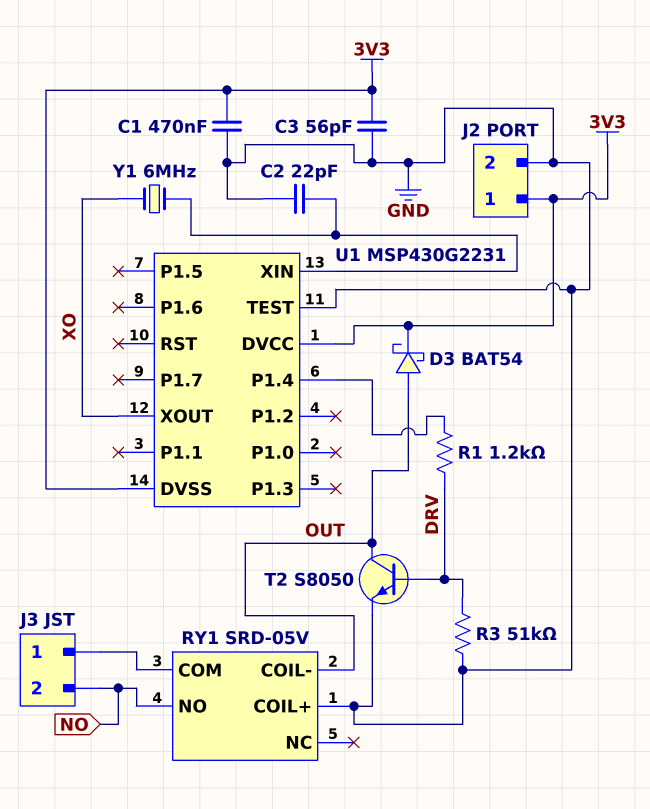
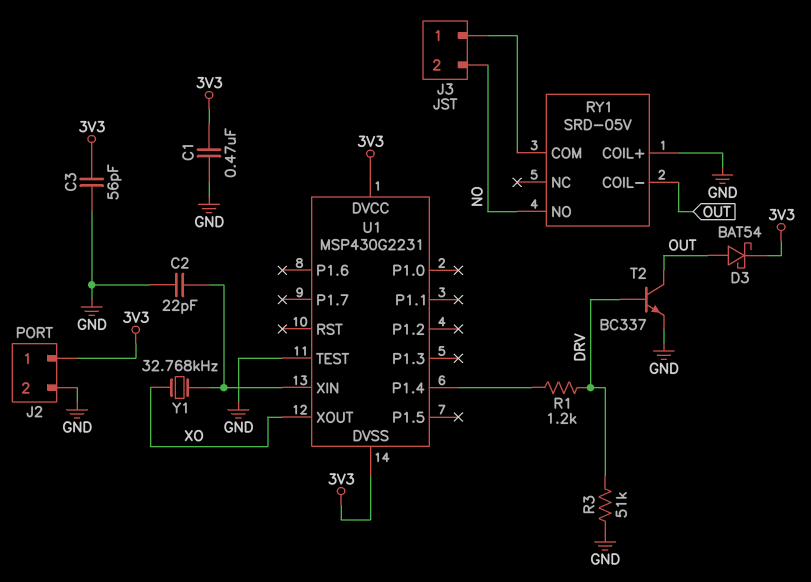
T2: NPN S8050 (B DRV, C OUT, E GND) -> NPN BC337 (B DRV, C OUT, E GND)
Y1: 6MHz (U1/XIN, XO) -> 32.768kHz (U1/XIN, XO)

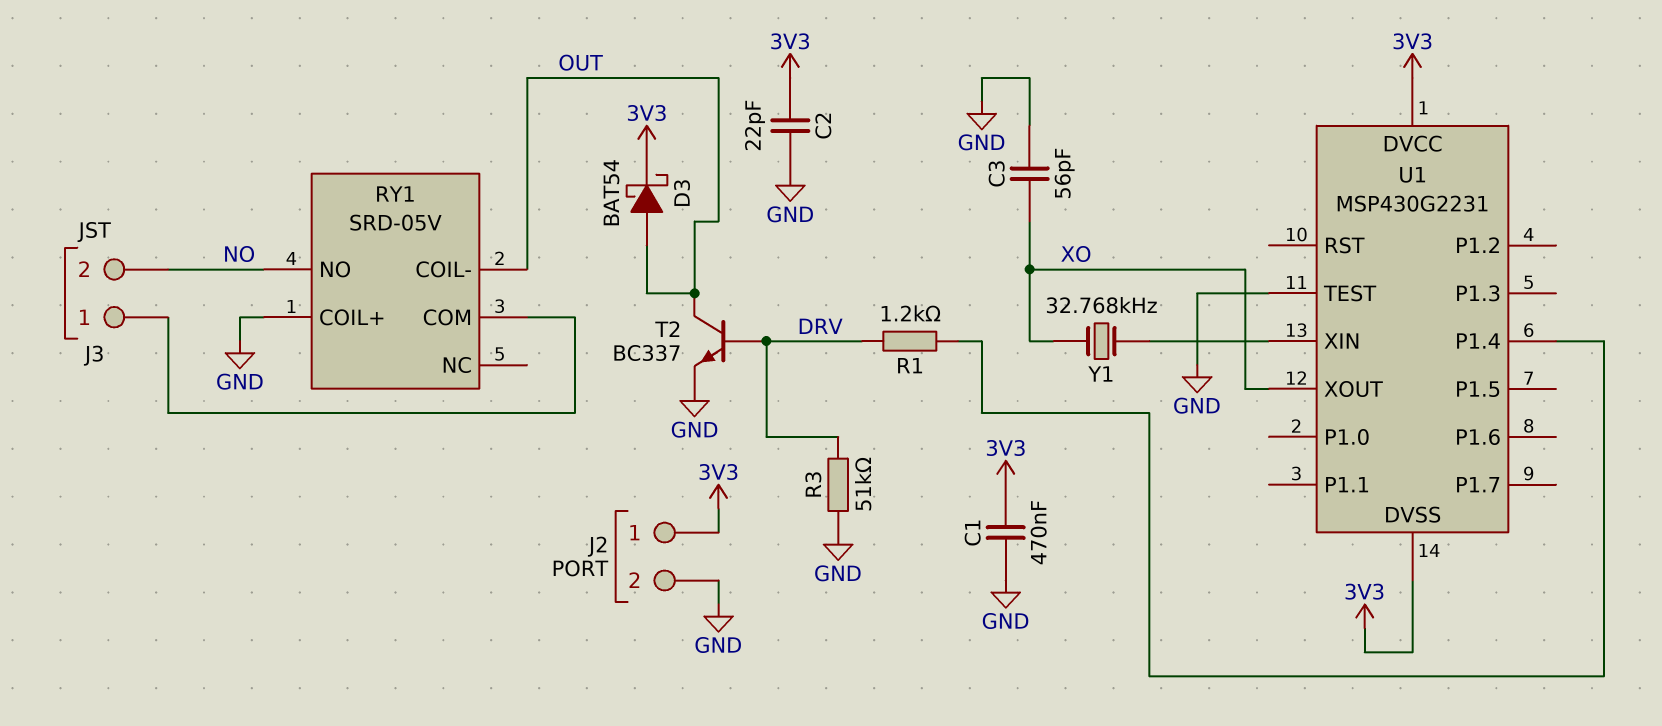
C2: 22pF (GND, U1/XIN) -> 22pF (3V3, GND)
C3: 56pF (3V3, GND) -> 56pF (GND, XO)

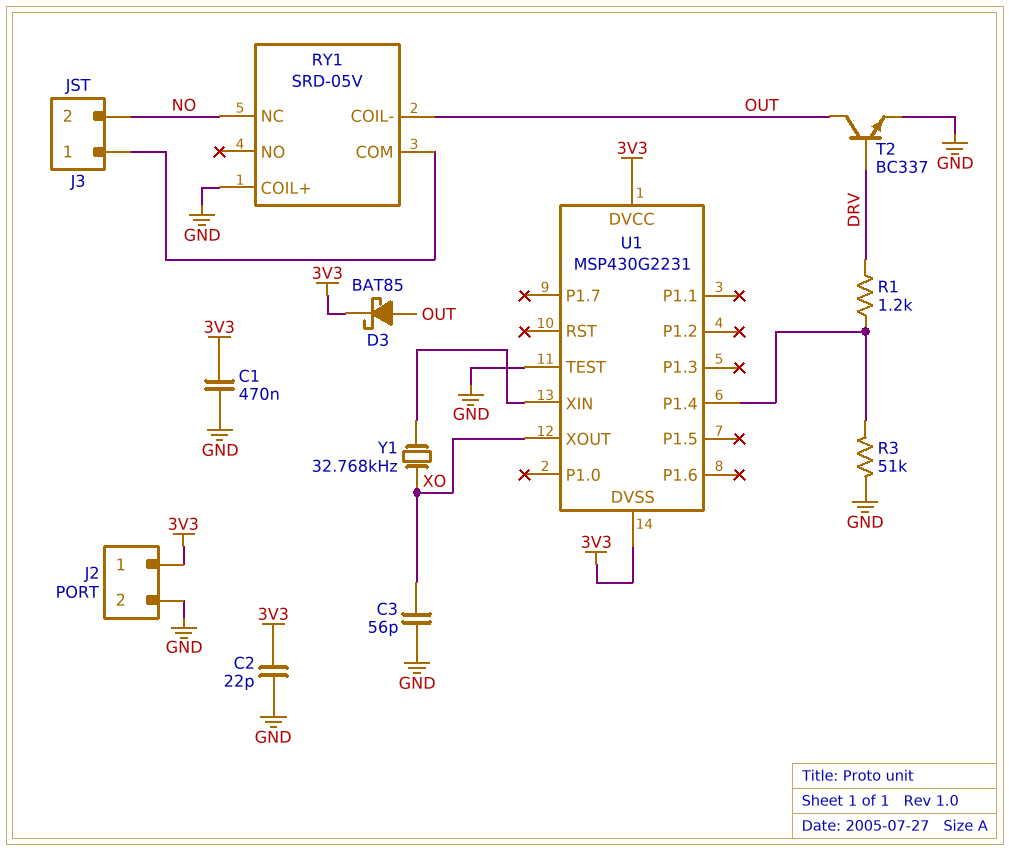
D3: schottky BAT54 (A OUT, K 3V3) -> schottky BAT85 (A OUT, K 3V3)
R3: 51k (DRV, GND) -> 51k (GND, U1/P1.4)
RY1 pin NC: none -> NO
RY1 pin NO: NO -> none

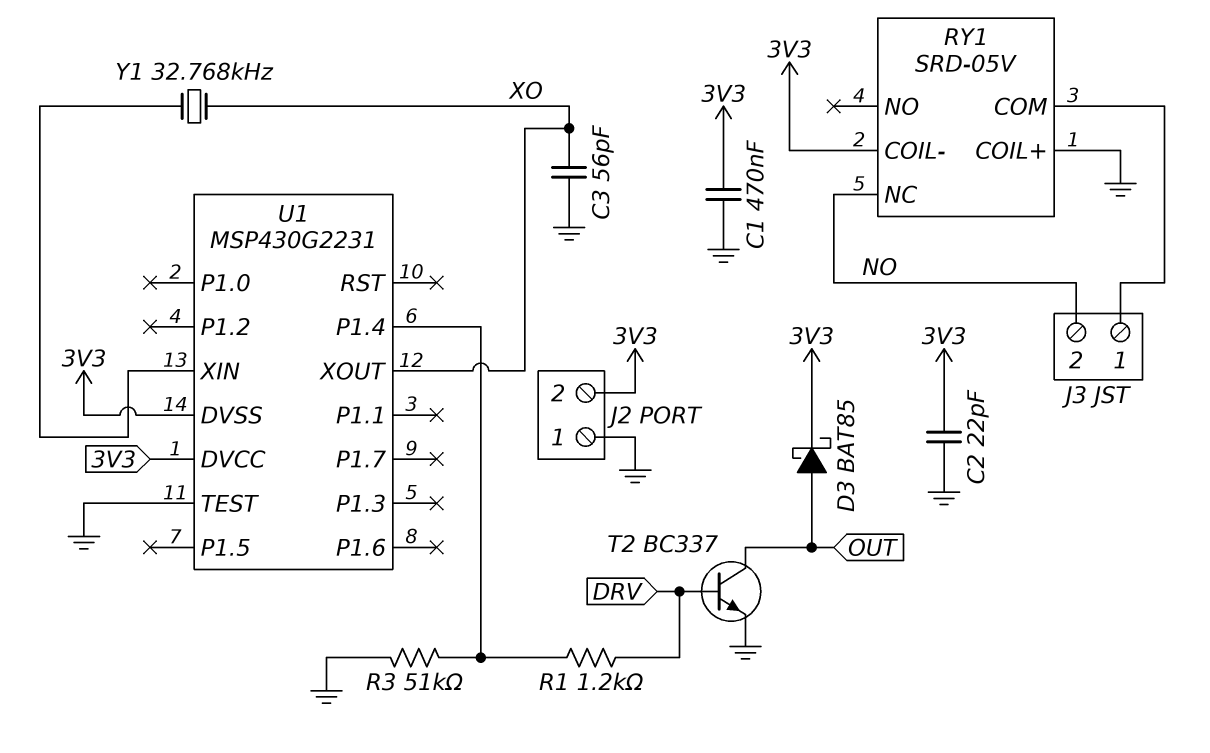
J2 pin 1: 3V3 -> GND
J2 pin 2: GND -> 3V3
RY1 pin COIL-: OUT -> 3V3

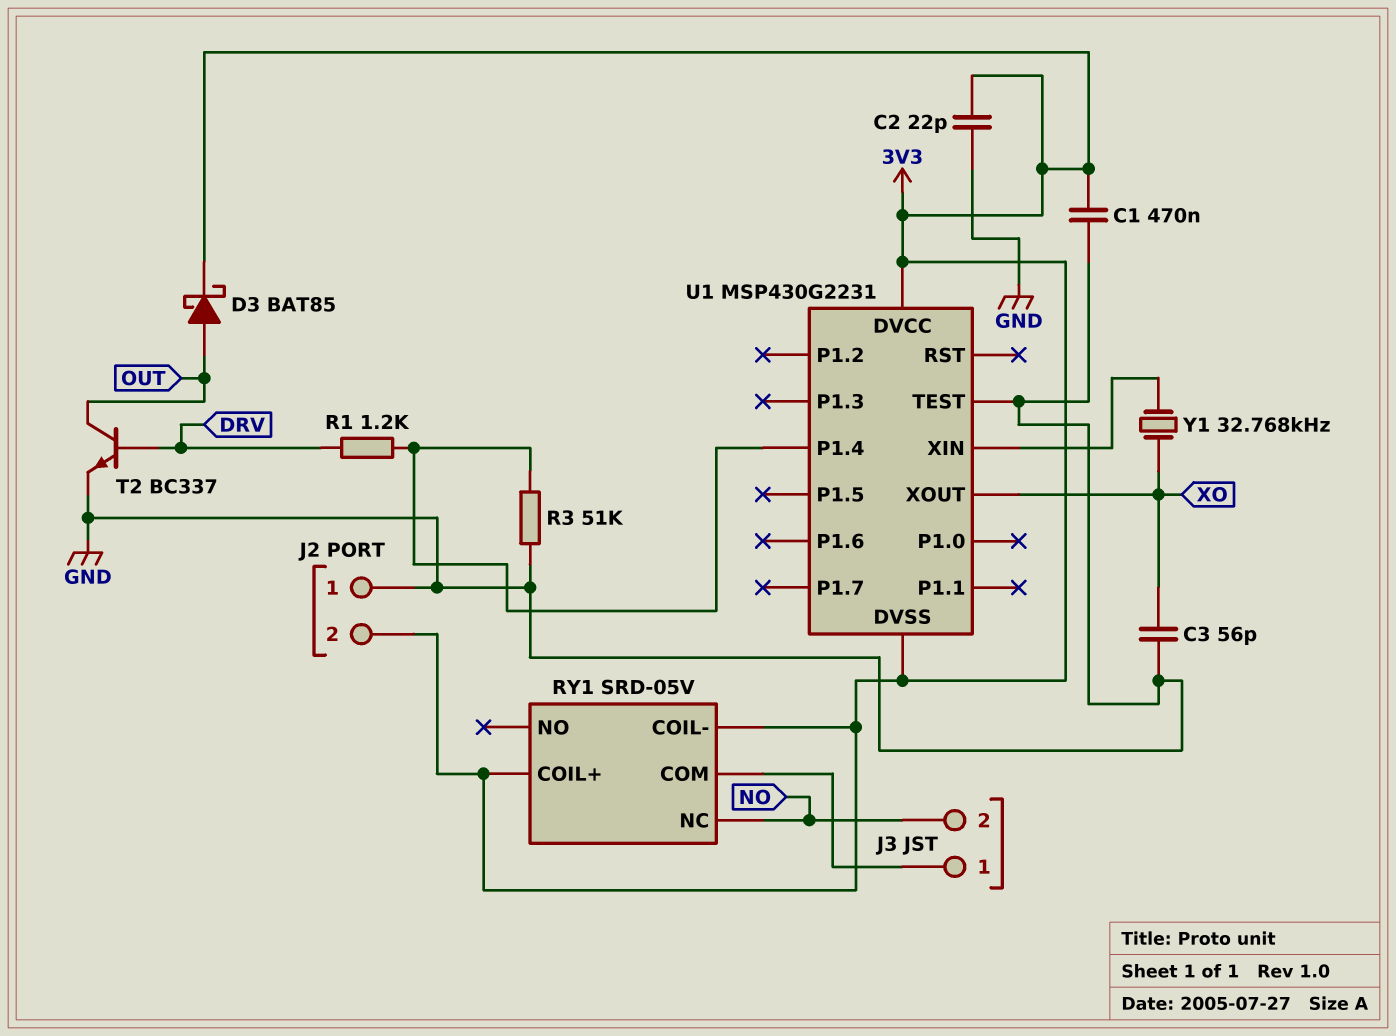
RY1 pin COIL+: GND -> 3V3

